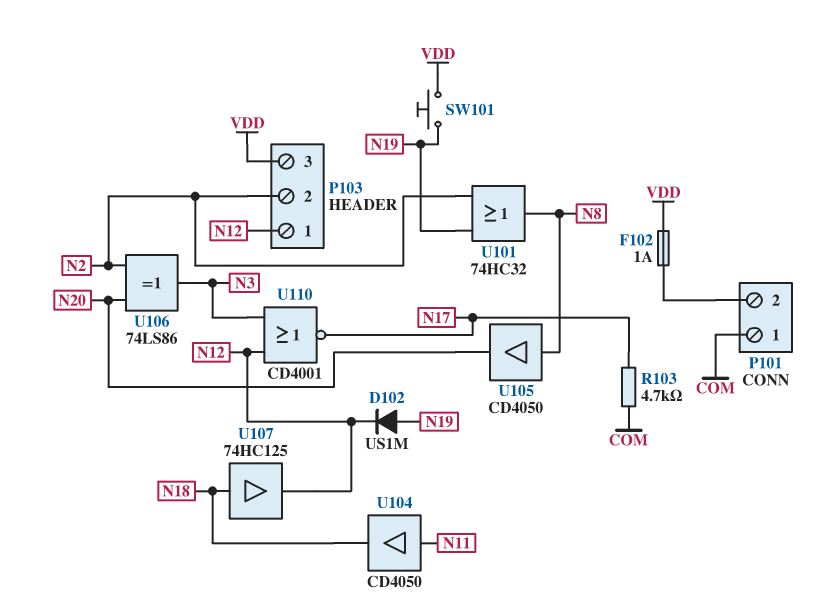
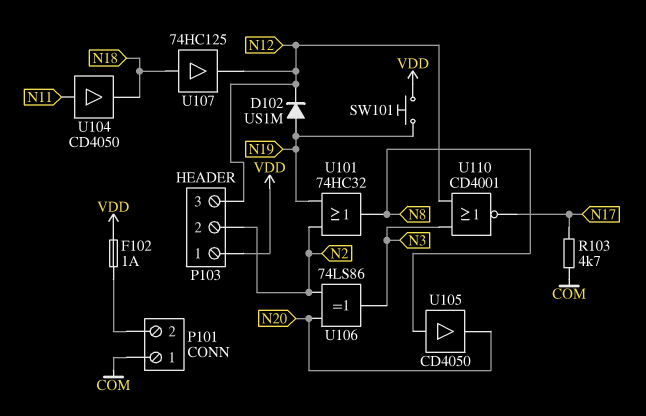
P103 pin 1: N12 -> VDD
P103 pin 3: VDD -> N12

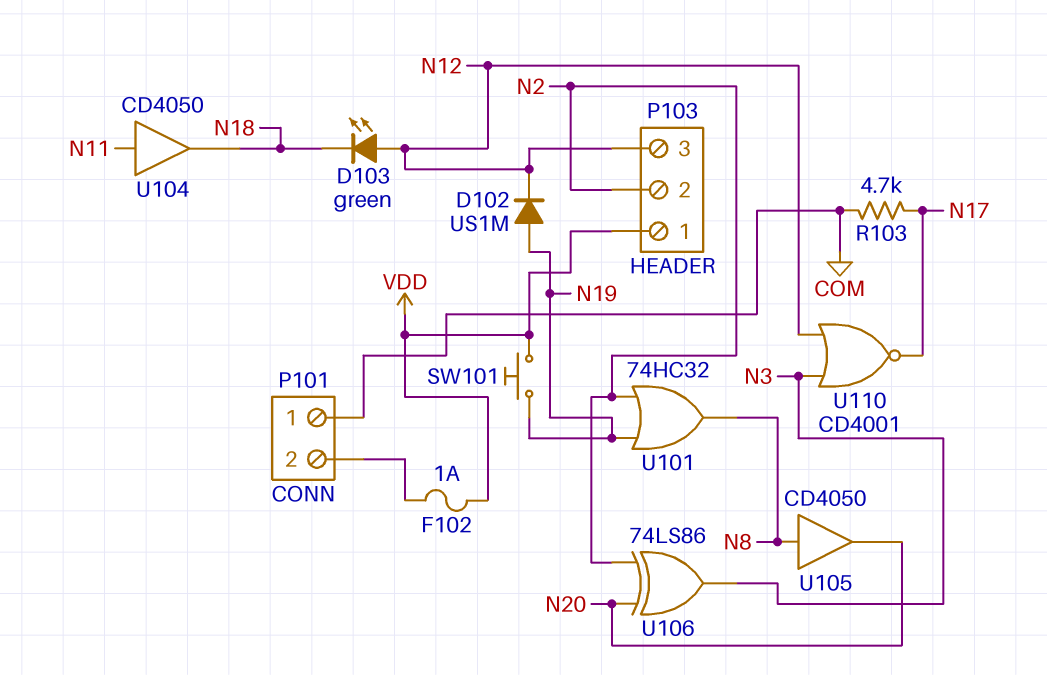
D103: none -> LED green (A N12, K N18)
U107: buffer 74HC125 (in N18, out N12) -> none

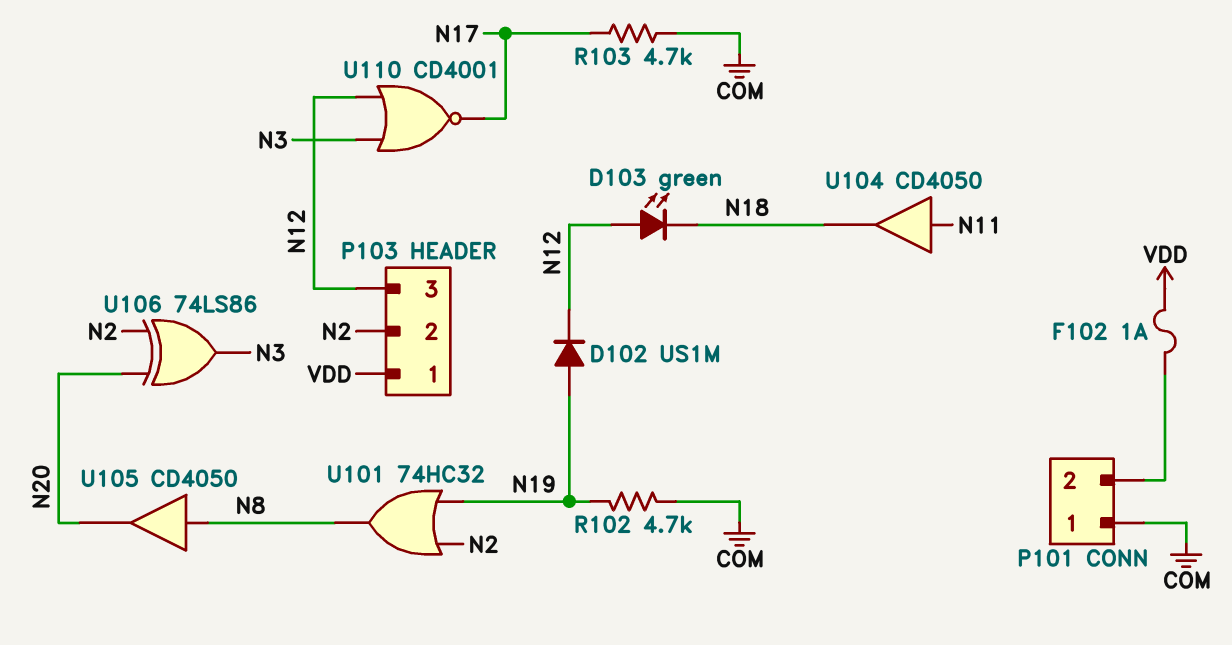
R102: none -> 4.7k (COM, N19)
SW101: button (N19, VDD) -> none

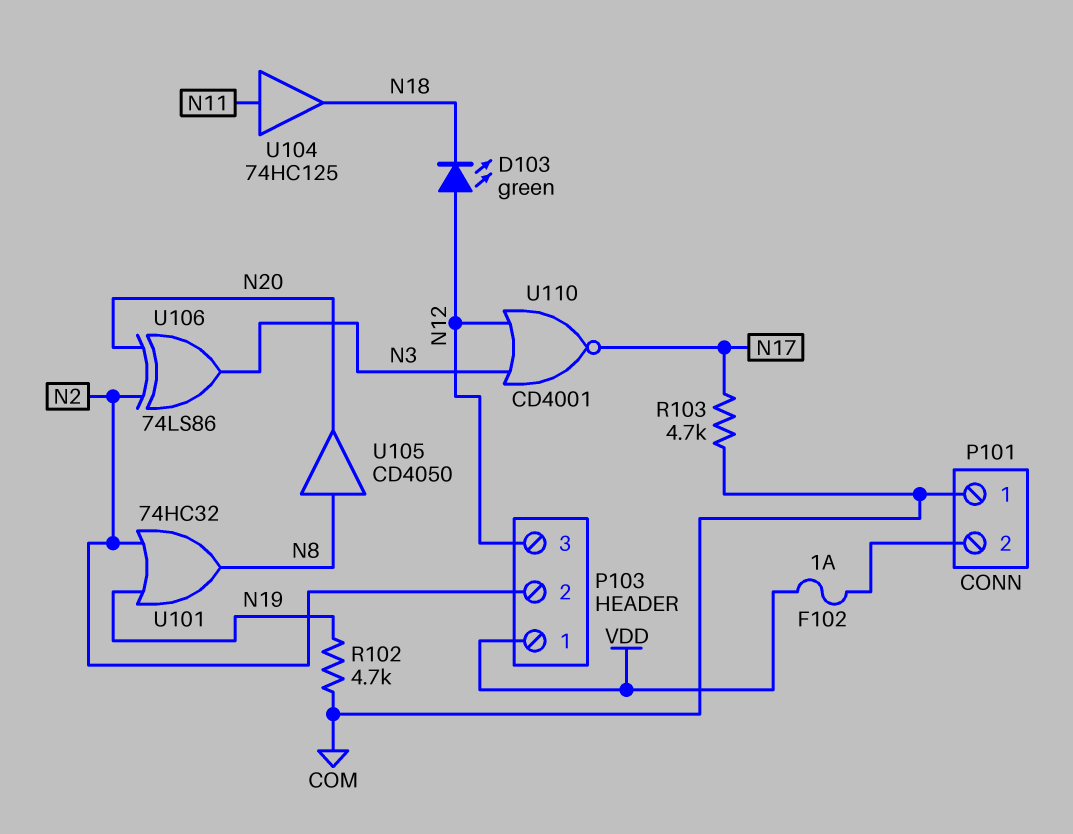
D102: diode US1M (A N19, K N12) -> none
U104: buffer CD4050 (in N11, out N18) -> buffer 74HC125 (in N11, out N18)

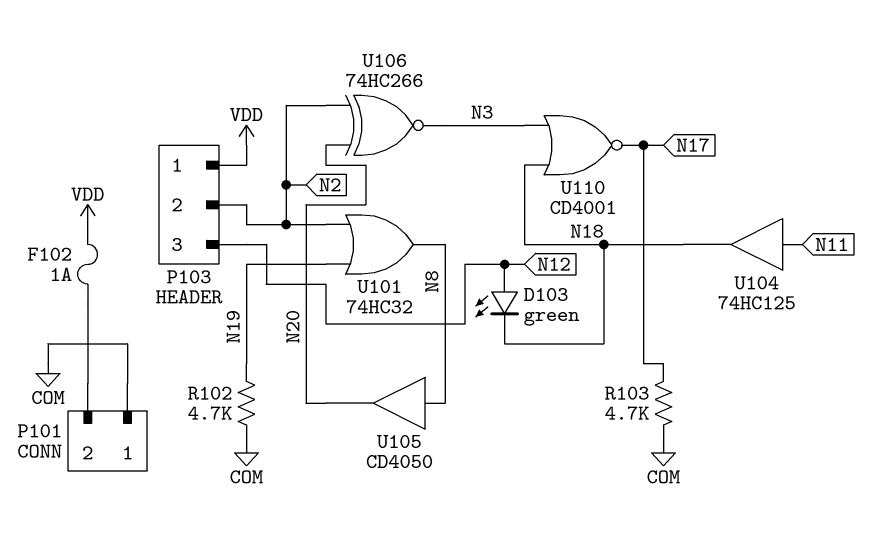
U106: XOR 74LS86 (in N2, in N20, out N3) -> XNOR 74HC266 (in N2, in N20, out N3)
U110: NOR CD4001 (in N3, in N12, out N17) -> NOR CD4001 (in N3, in N18, out N17)

